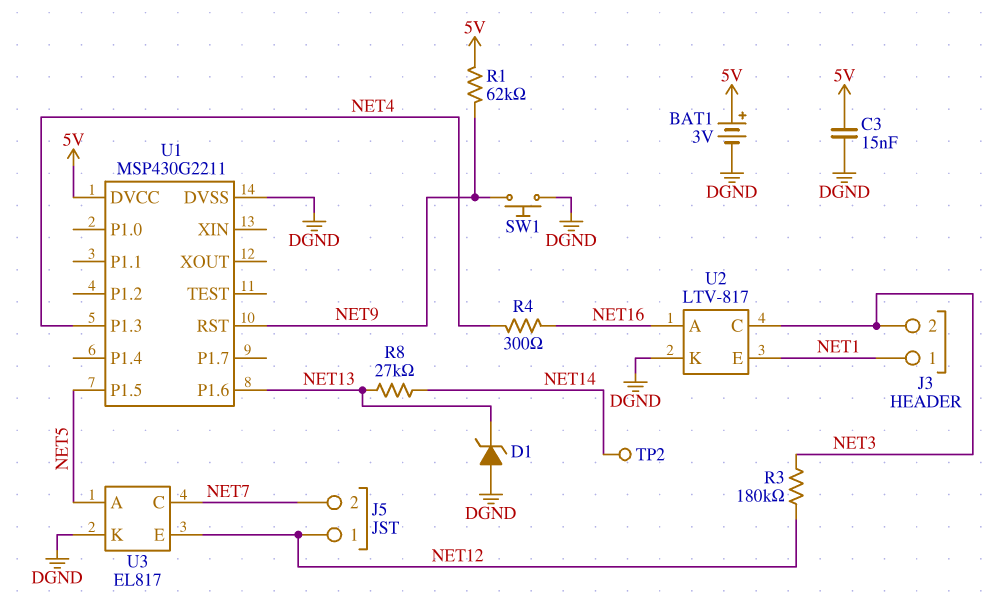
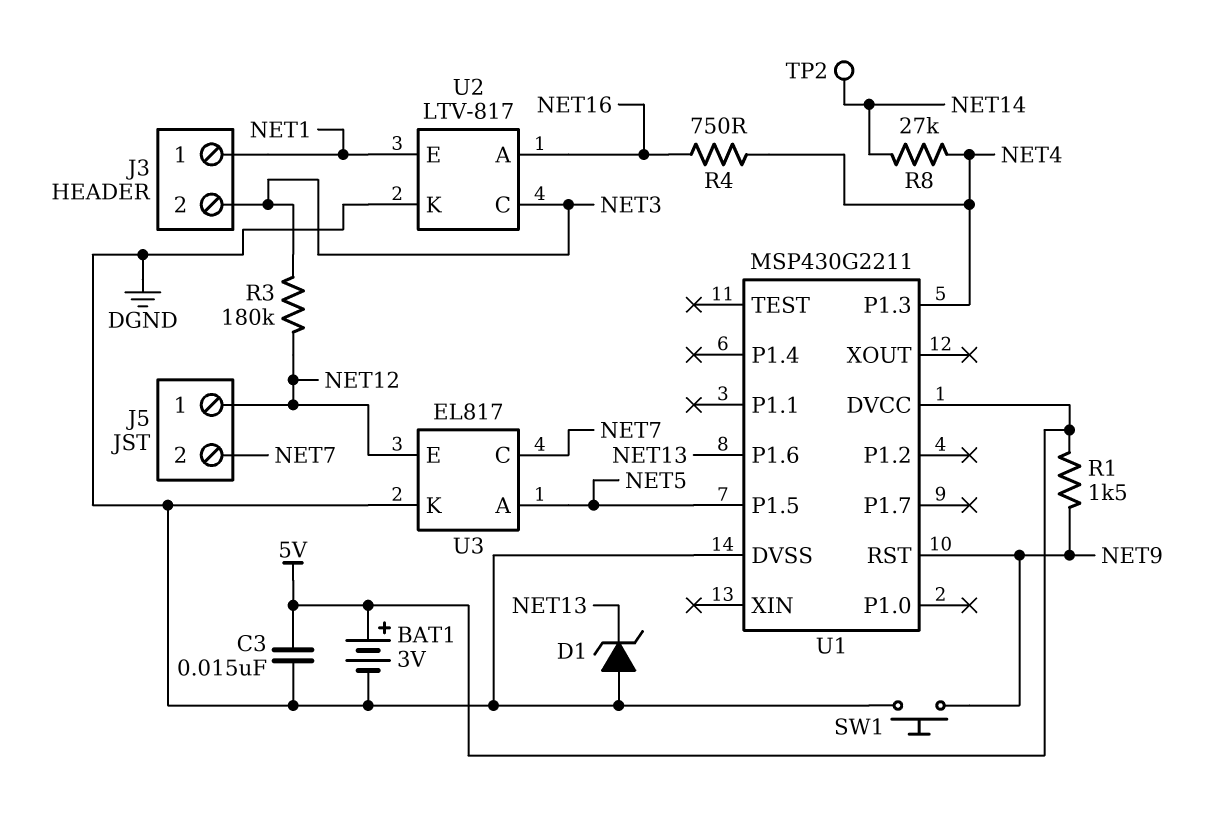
R1: 62k (5V, NET9) -> 1.5k (5V, NET9)
R4: 300 (NET4, NET16) -> 750 (NET4, NET16)
R8: 27k (NET13, NET14) -> 27k (NET4, NET14)

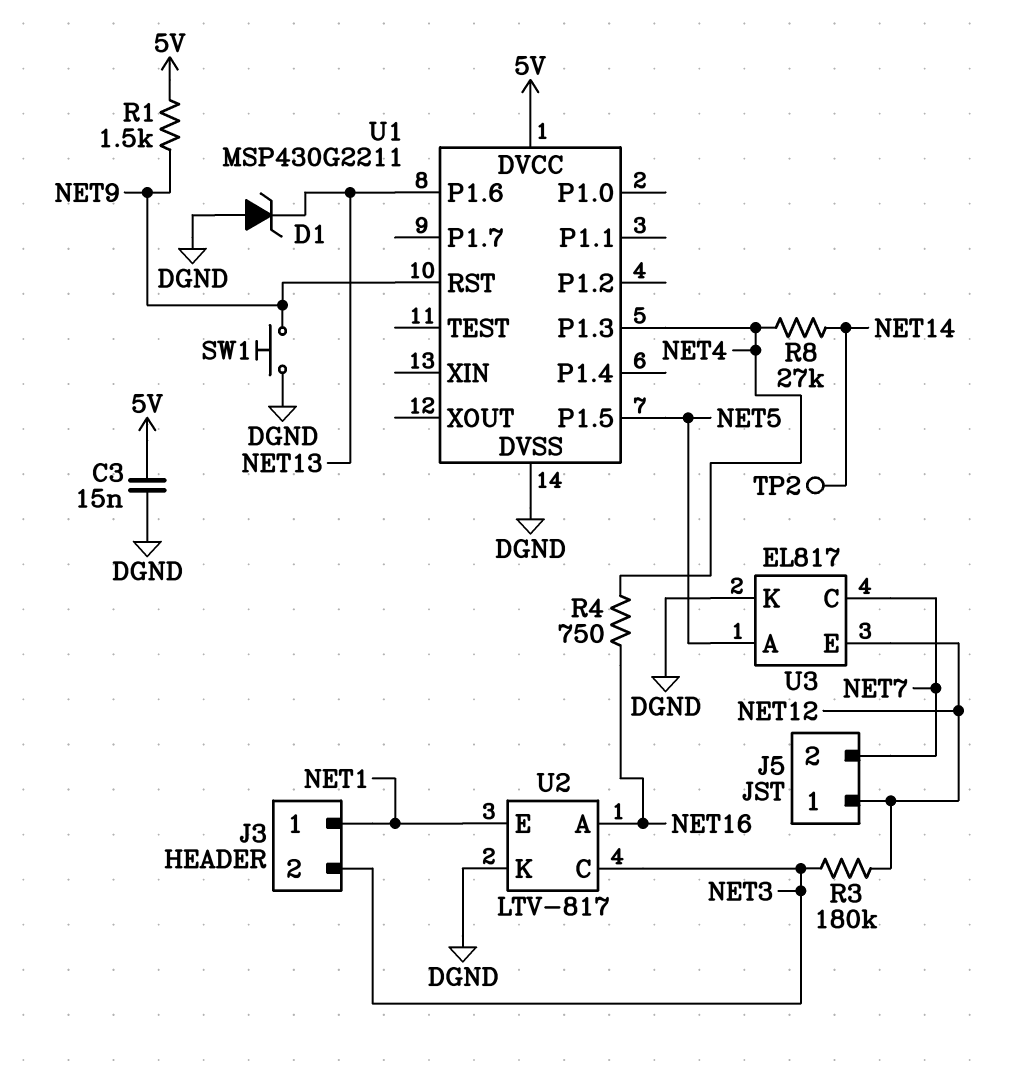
BAT1: 3V (plus 5V, minus DGND) -> none

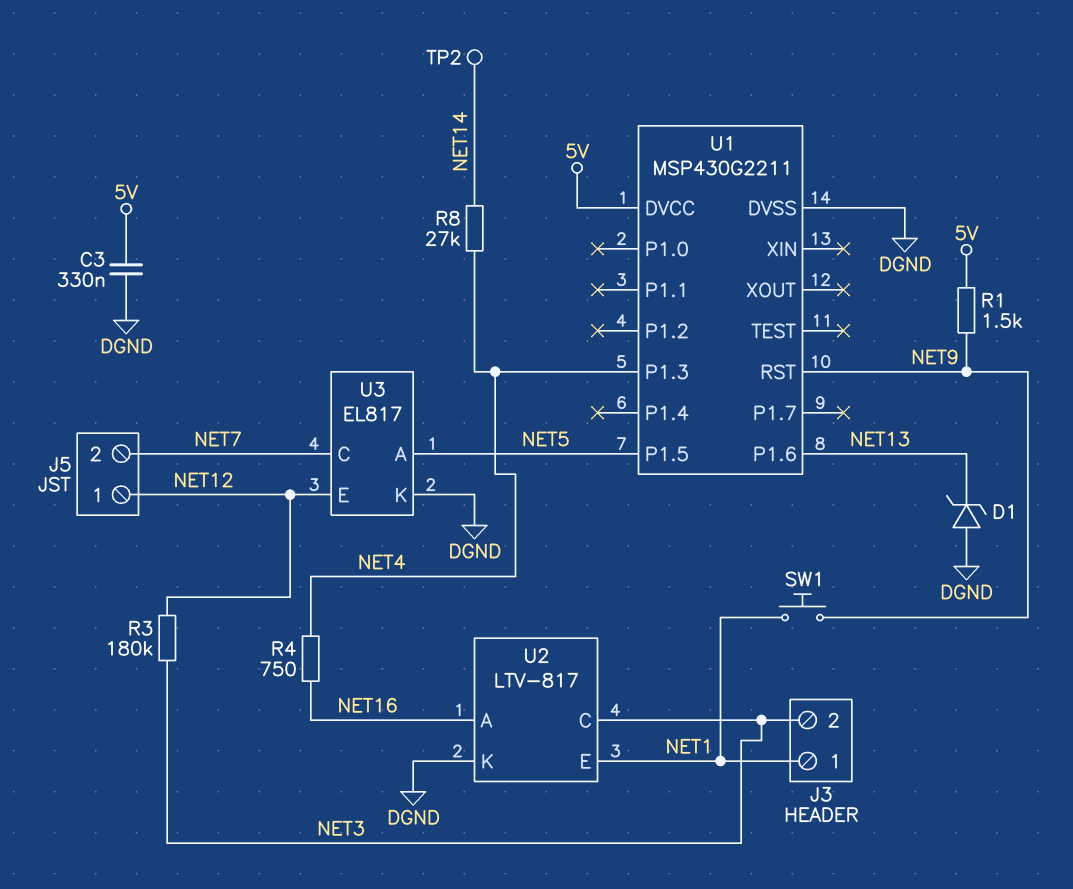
C3: 15nF (5V, DGND) -> 330nF (5V, DGND)
SW1: button (DGND, NET9) -> button (NET1, NET9)

